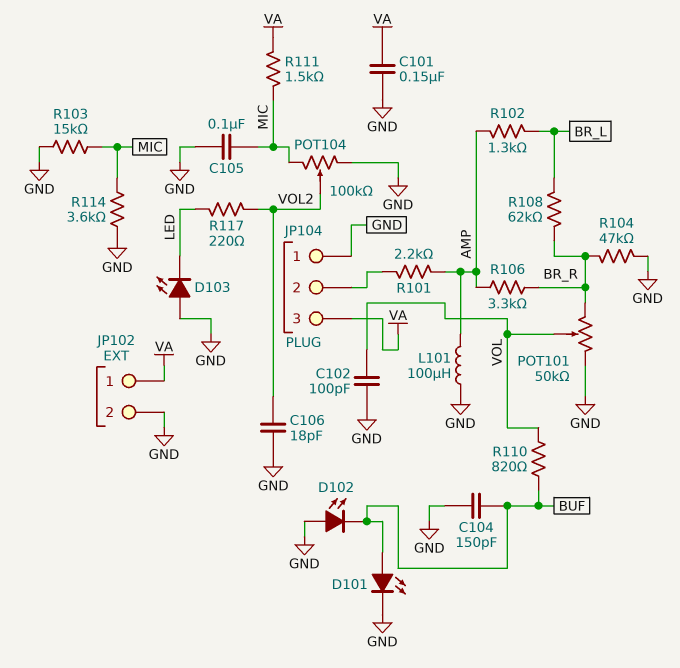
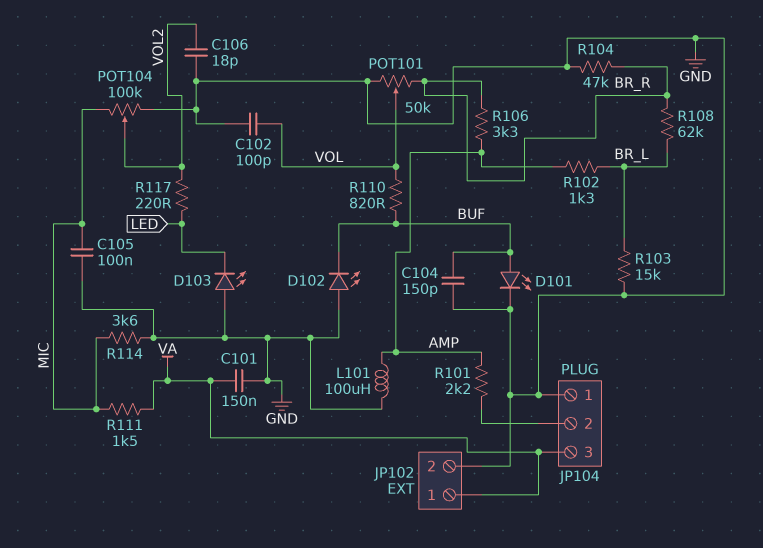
R103: 15k (GND, MIC) -> 15k (BR_L, GND)

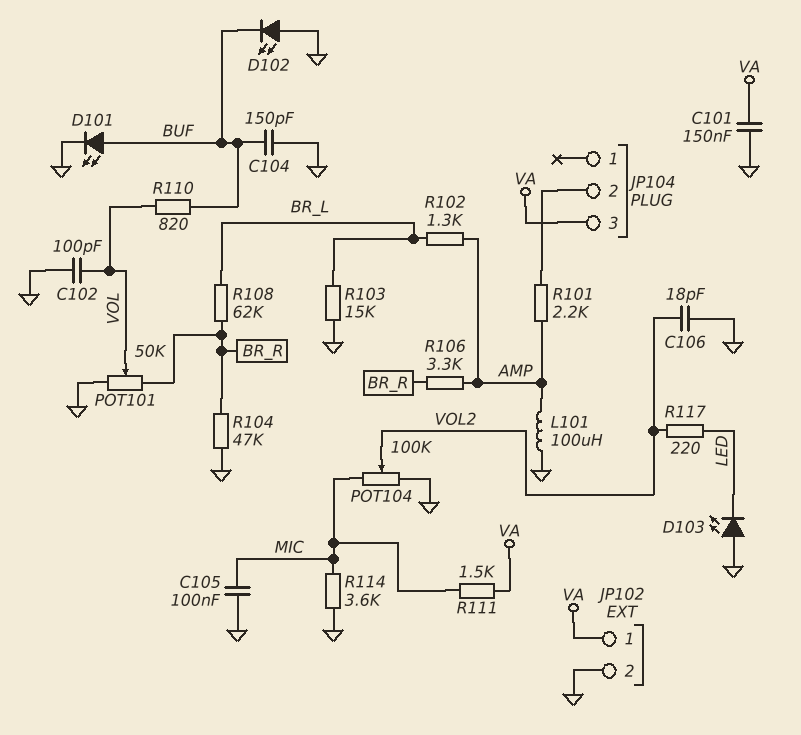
JP104 pin 1: GND -> none

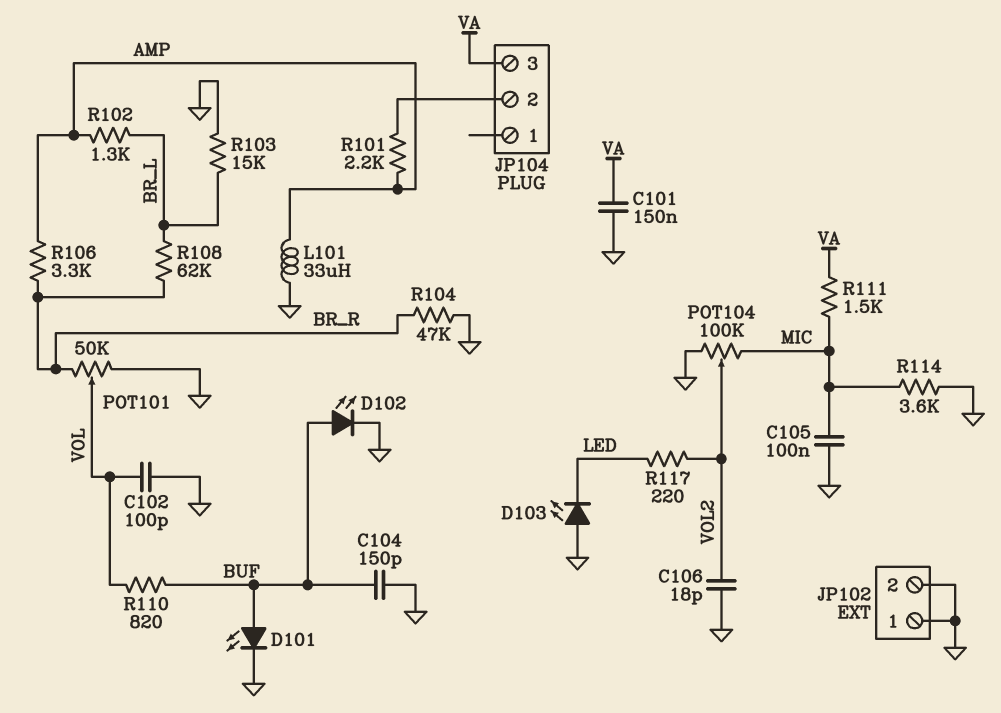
D102: LED (A GND, K BUF) -> LED (A BUF, K GND)
JP102 pin 1: VA -> GND
L101: 100uH (AMP, GND) -> 33uH (AMP, GND)

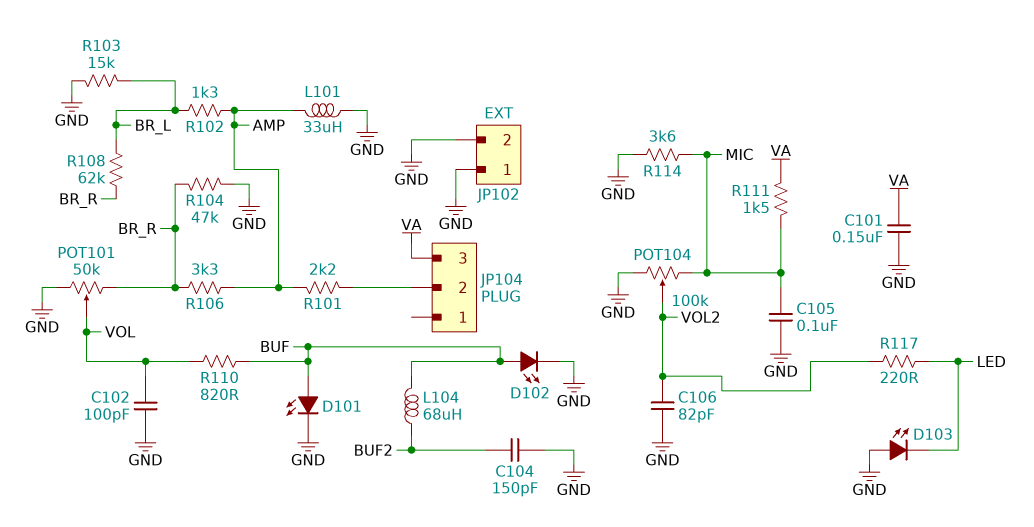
C104: 150pF (BUF, GND) -> 150pF (BUF2, GND)
C106: 18pF (GND, VOL2) -> 82pF (GND, VOL2)
L104: none -> 68uH (BUF, BUF2)

